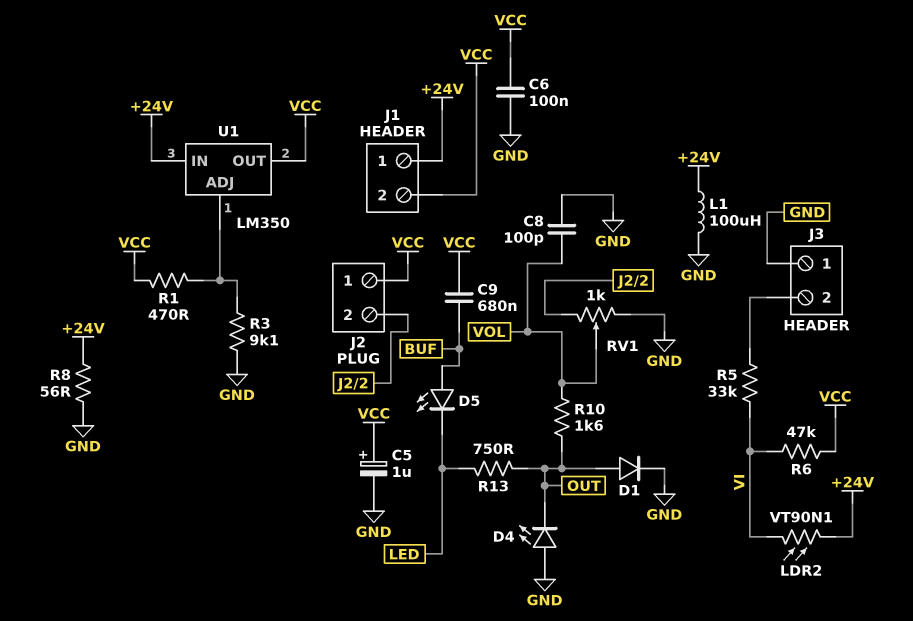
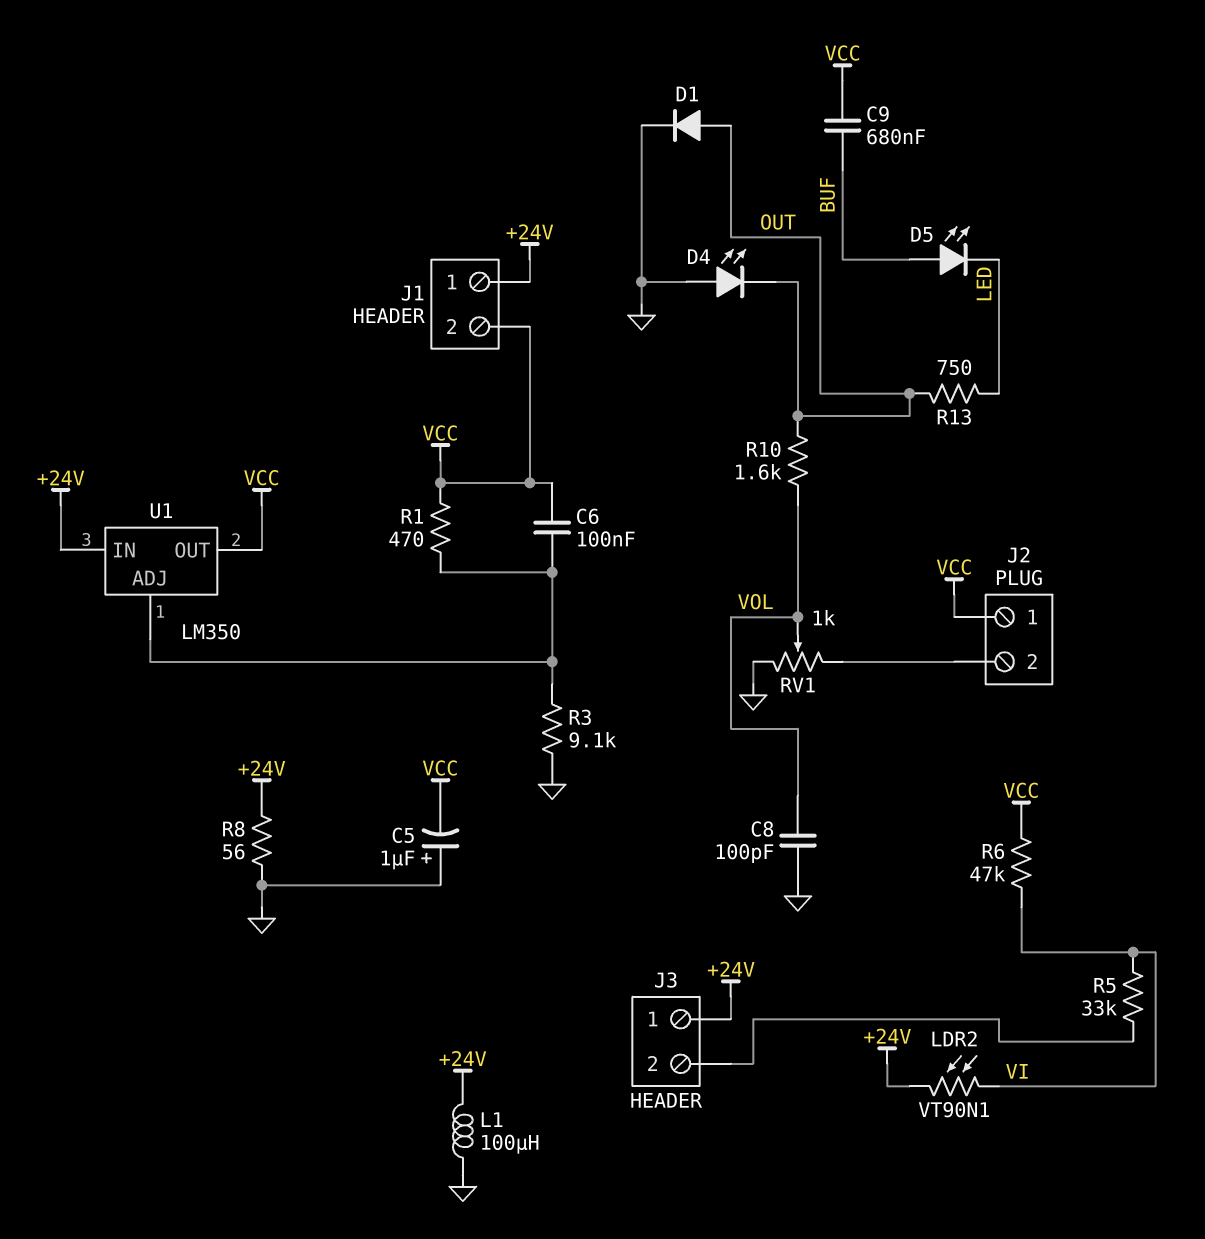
C5: 1uF (plus VCC, minus GND) -> 1uF (plus GND, minus VCC)
C6: 100nF (GND, VCC) -> 100nF (U1/ADJ, VCC)
J3 pin 1: GND -> +24V

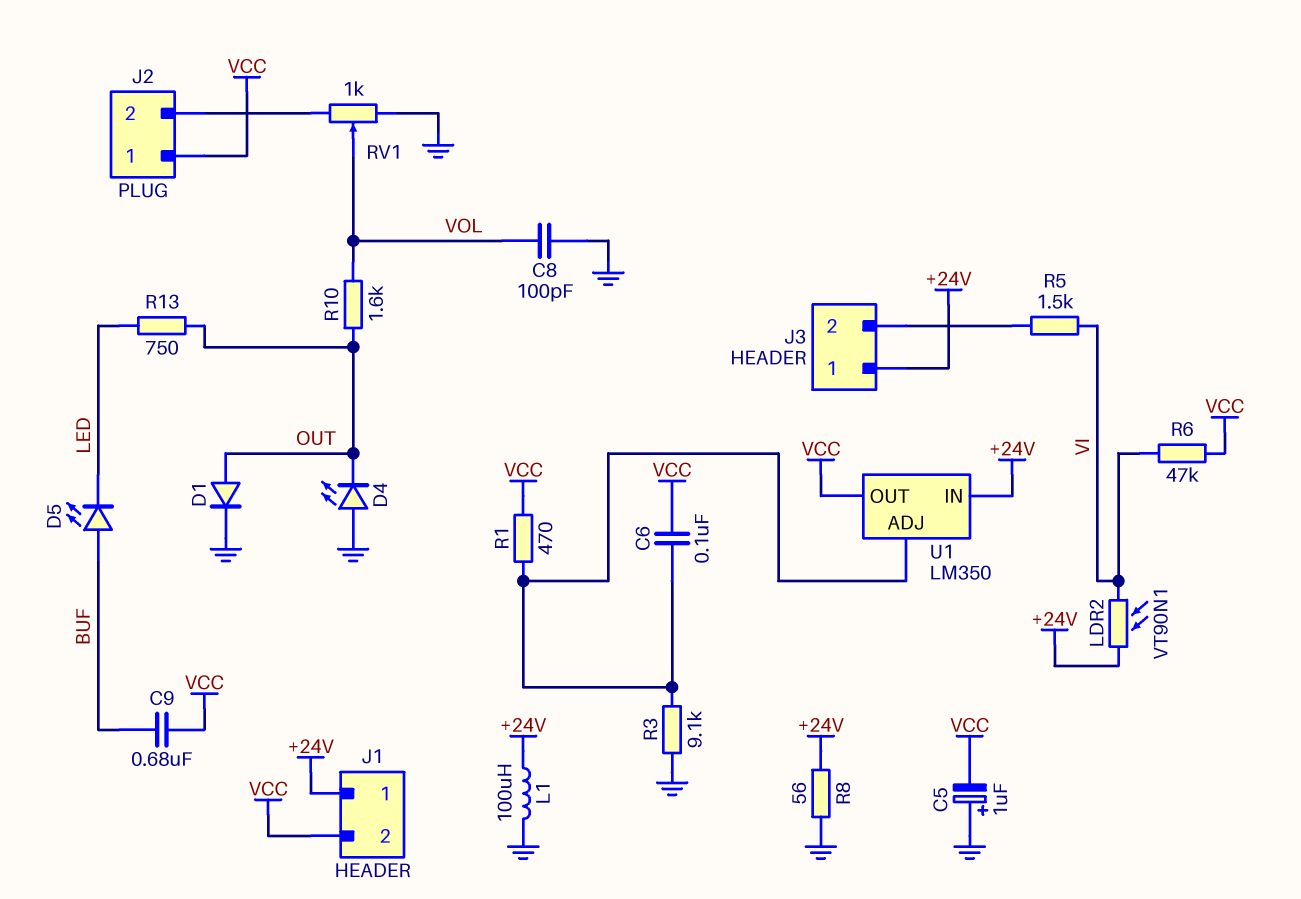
R5: 33k (J3/2, VI) -> 1.5k (J3/2, VI)

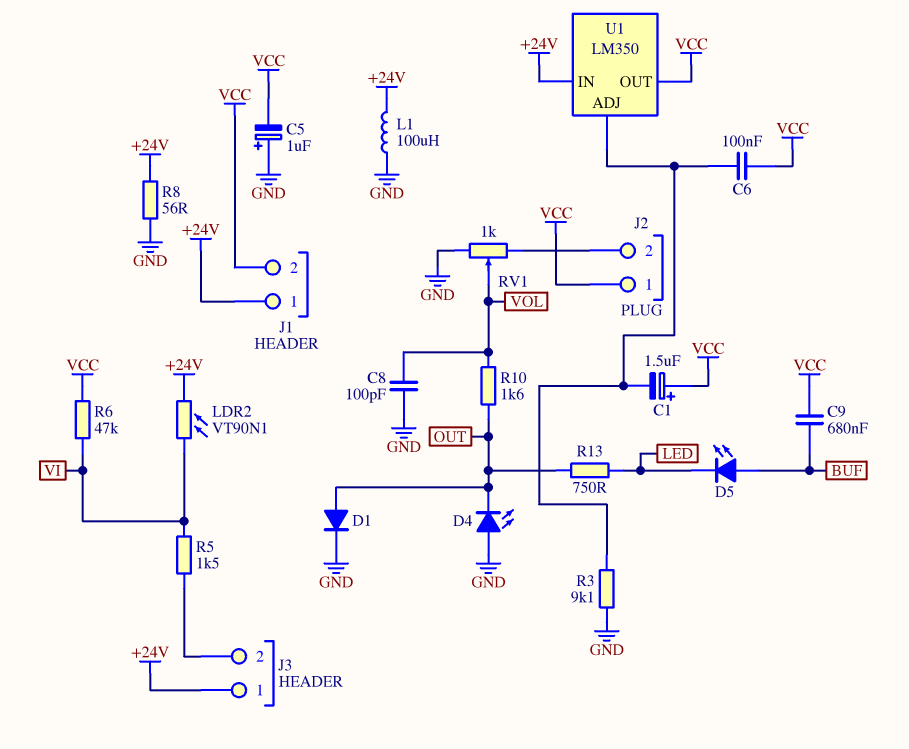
C1: none -> 1.5uF (plus VCC, minus U1/ADJ)
R1: 470 (U1/ADJ, VCC) -> none

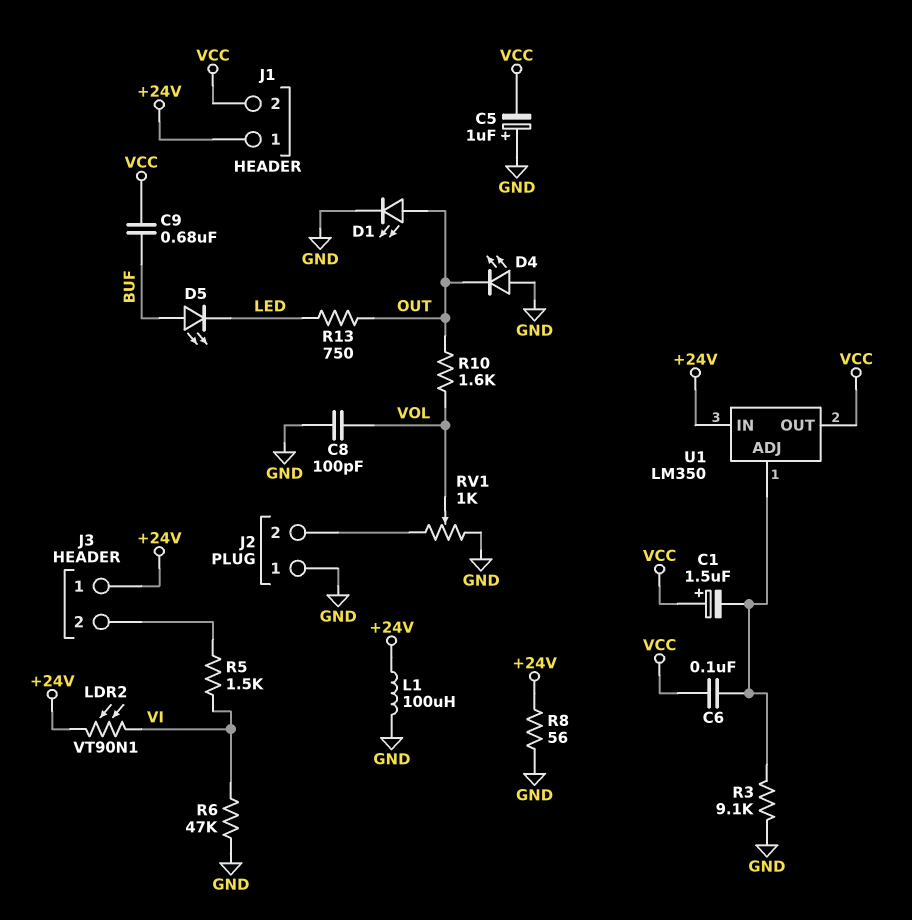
D1: diode (A OUT, K GND) -> LED (A OUT, K GND)
J2 pin 1: VCC -> GND
R6: 47k (VCC, VI) -> 47k (GND, VI)

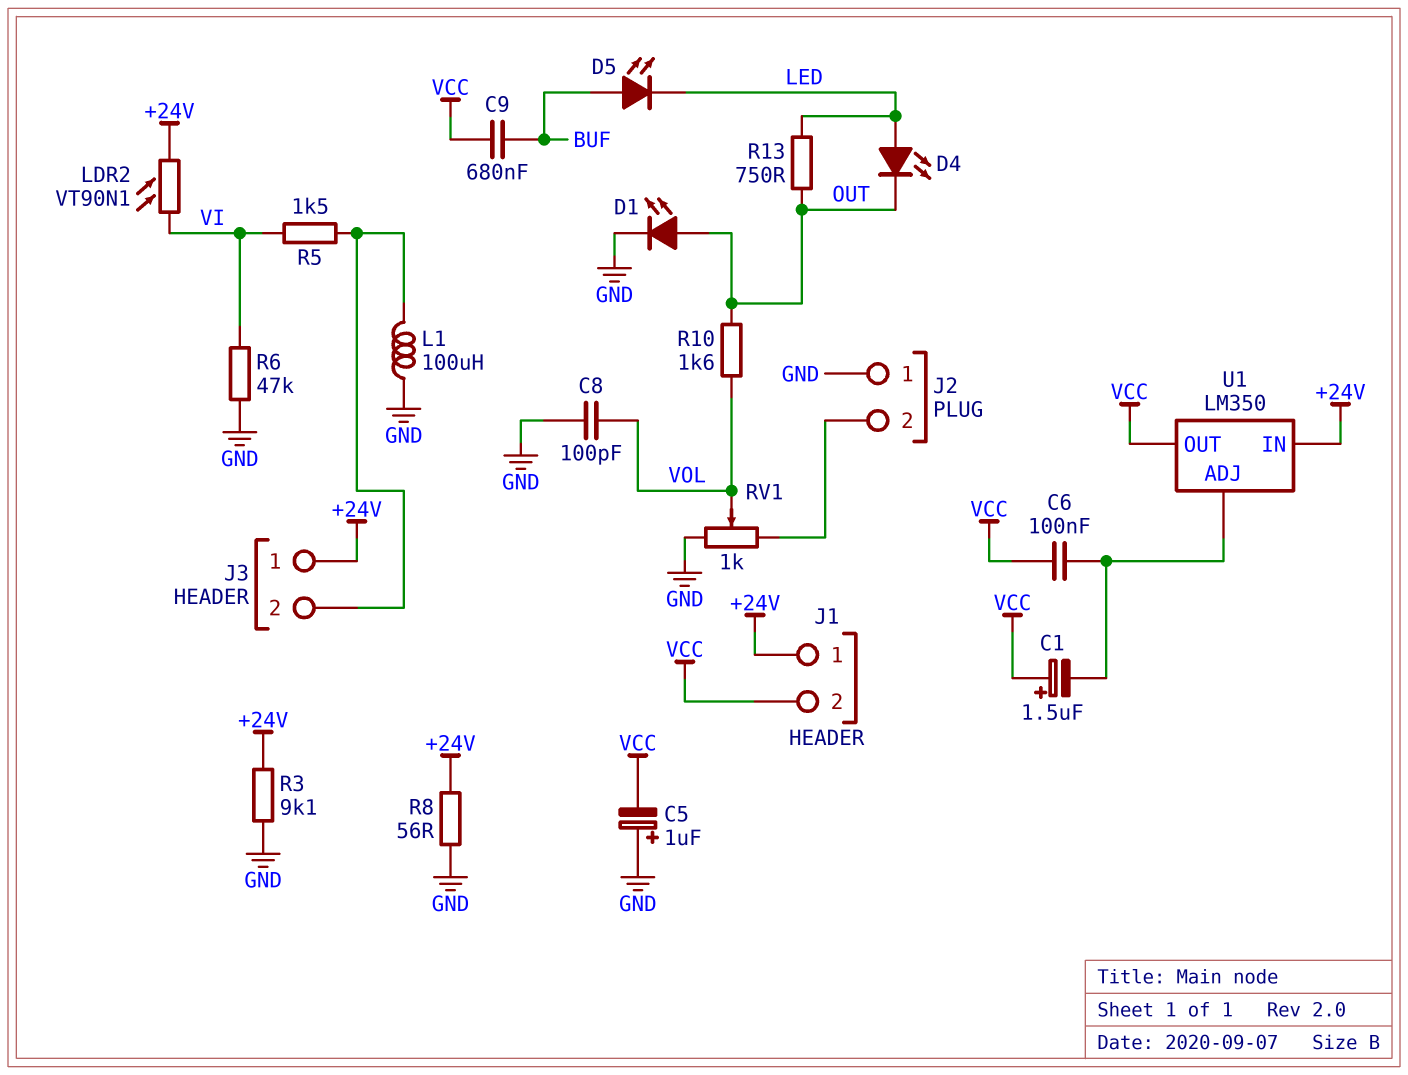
D4: LED (A GND, K OUT) -> LED (A LED, K OUT)
L1: 100uH (+24V, GND) -> 100uH (GND, J3/2)
R3: 9.1k (GND, U1/ADJ) -> 9.1k (+24V, GND)

